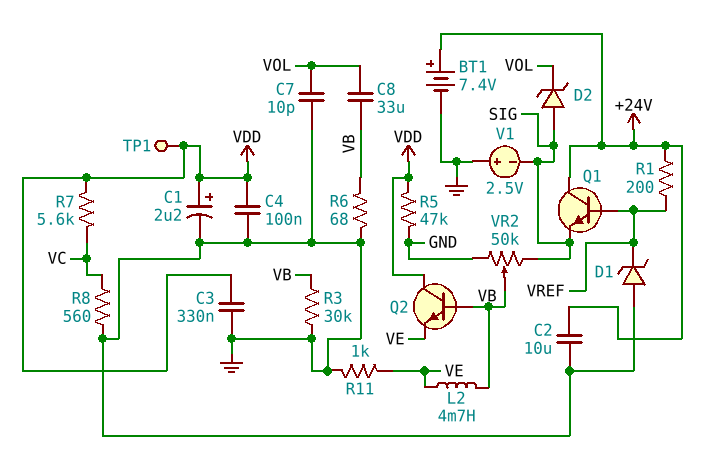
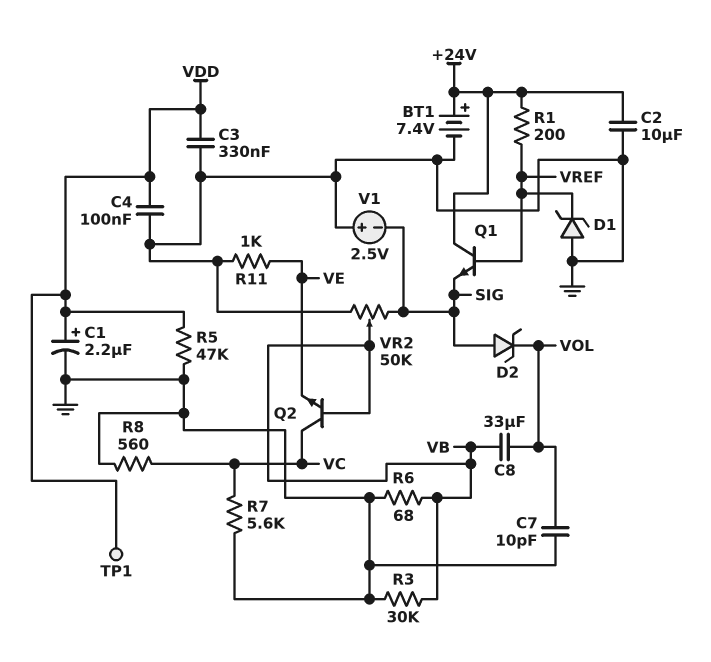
L2: 4.7mH (VB, VE) -> none
Q2: NPN (B VB, C VDD, E VE) -> NPN (B VB, C VC, E VE)
R7: 5.6k (VC, VDD) -> 5.6k (GND, VC)

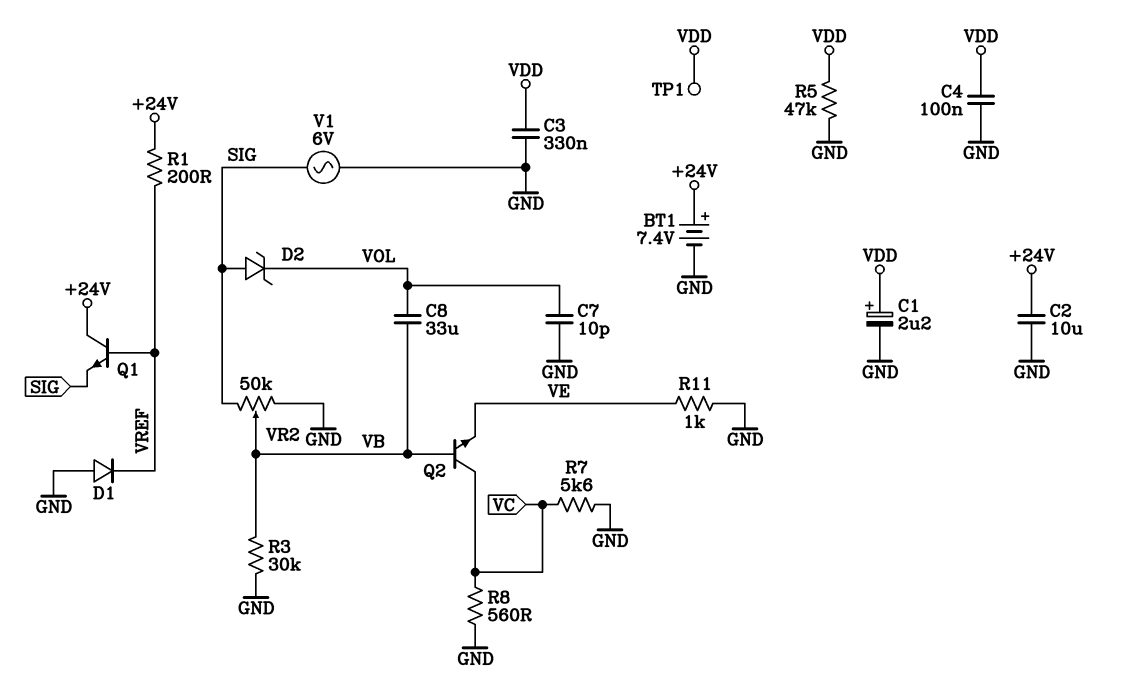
D1: zener (A GND, K VREF) -> diode (A GND, K VREF)
R6: 68 (GND, VB) -> none
V1: 2.5V (plus GND, minus SIG) -> AC 6V (GND, SIG)

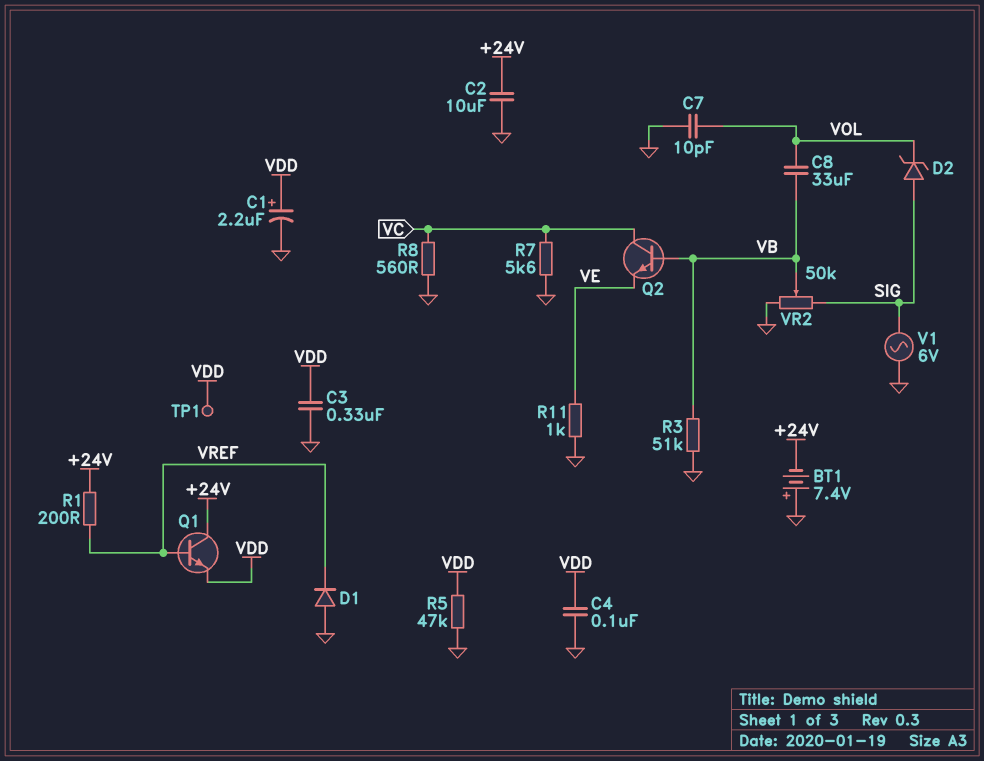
BT1: 7.4V (plus +24V, minus GND) -> 7.4V (plus GND, minus +24V)
Q1: NPN (B VREF, C +24V, E SIG) -> NPN (B VREF, C +24V, E VDD)
R3: 30k (GND, VB) -> 51k (GND, VB)

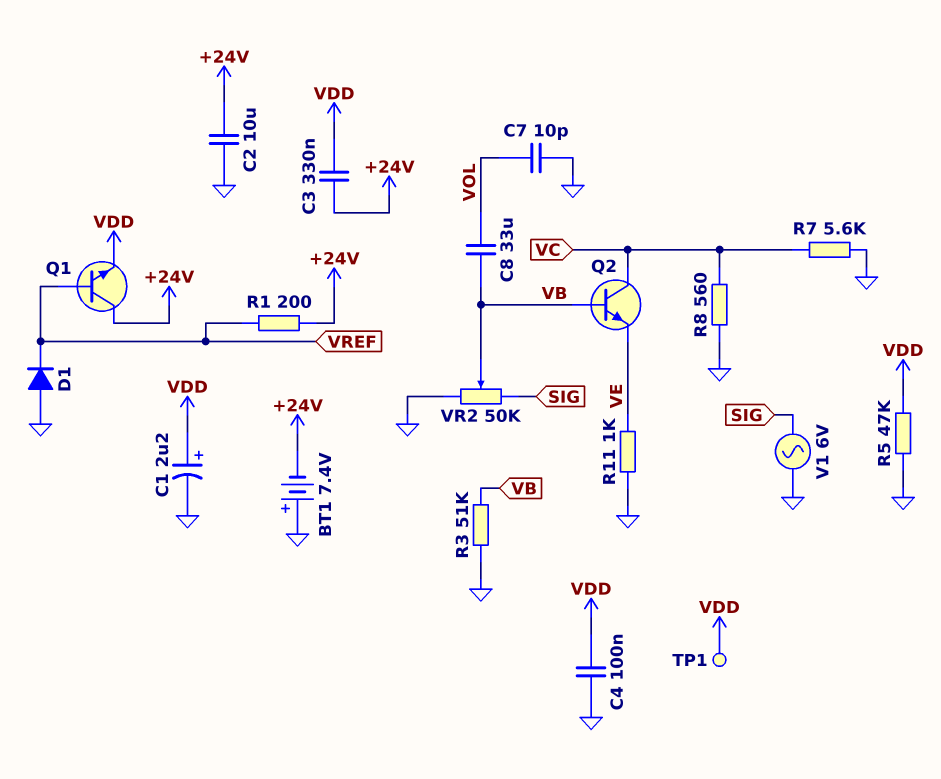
C3: 330nF (GND, VDD) -> 330nF (+24V, VDD)
D2: zener (A SIG, K VOL) -> none

